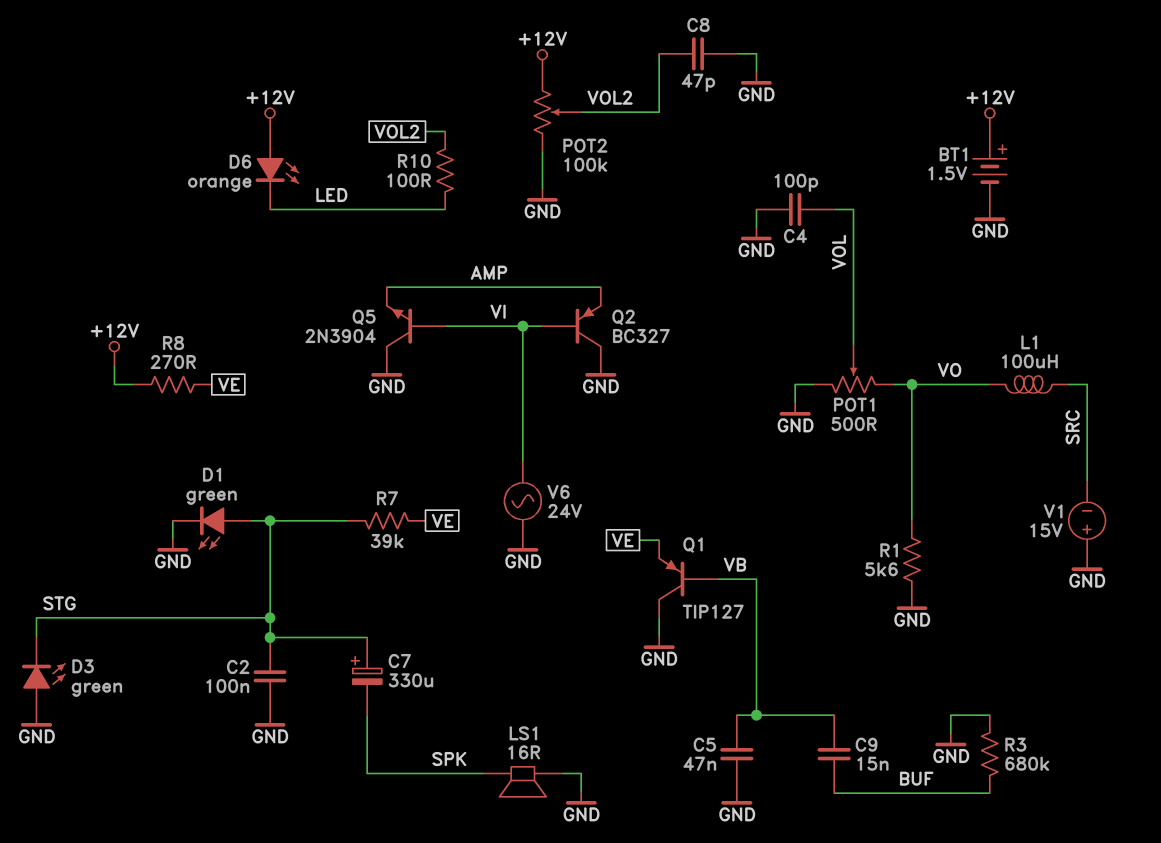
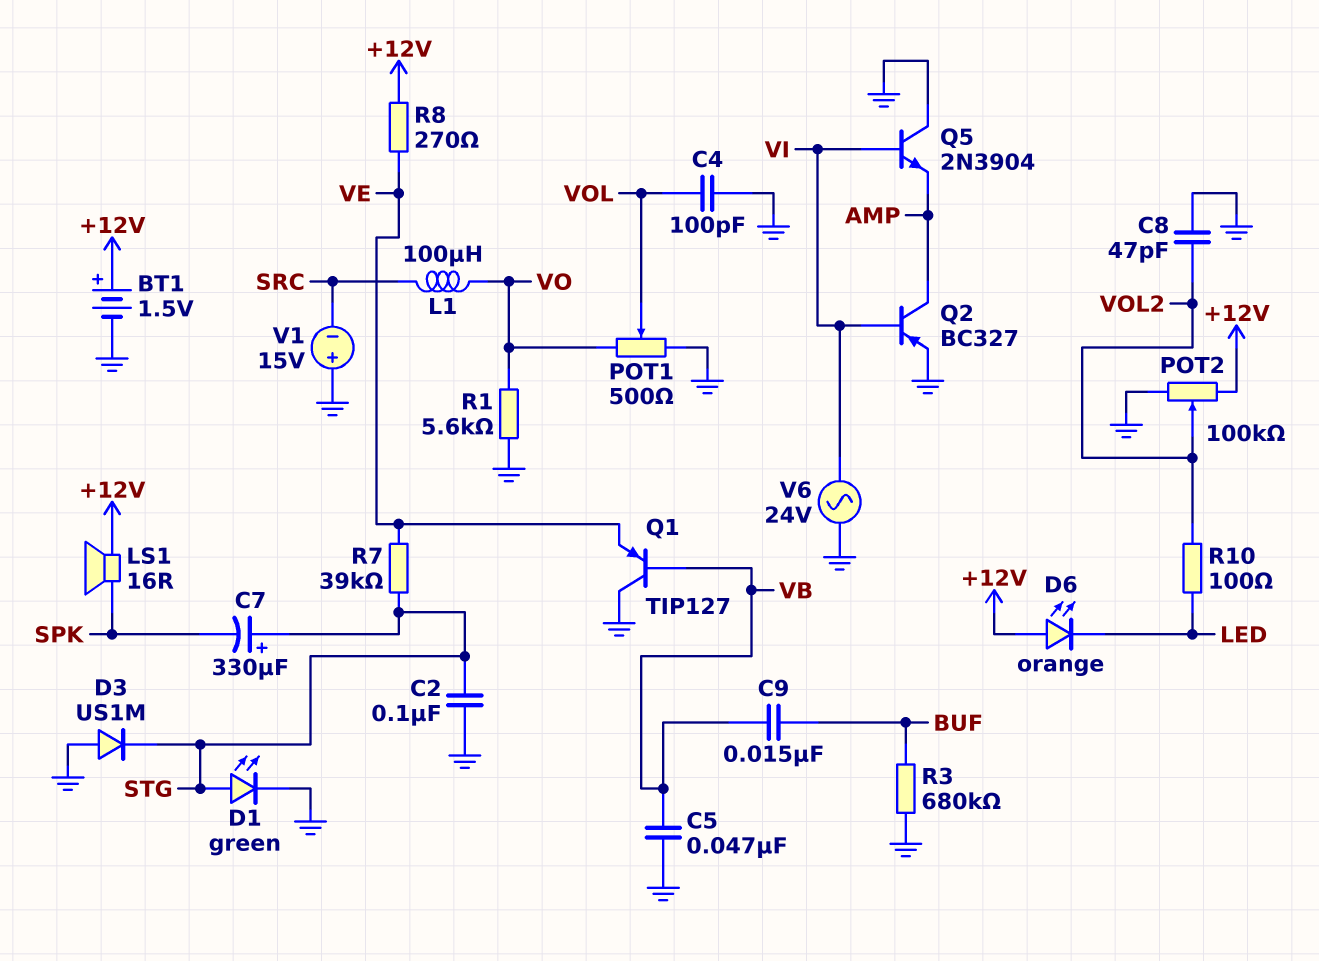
D3: LED green (A GND, K STG) -> diode US1M (A GND, K STG)
LS1: speaker 16R (GND, SPK) -> speaker 16R (+12V, SPK)
Q2: PNP BC327 (B VI, C GND, E AMP) -> PNP BC327 (B VI, C AMP, E GND)

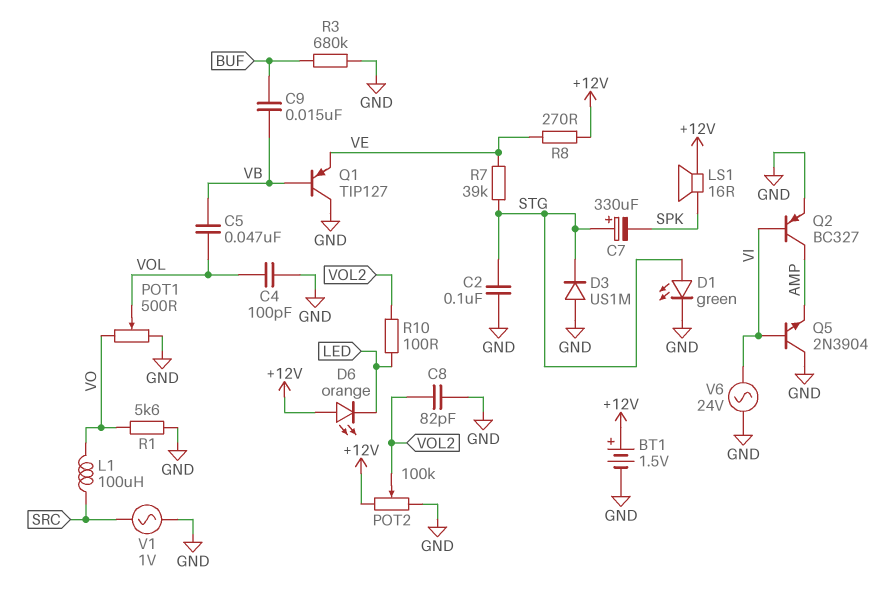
C5: 47nF (GND, VB) -> 47nF (VB, VOL)
C8: 47pF (GND, VOL2) -> 82pF (GND, VOL2)
V1: 15V (plus GND, minus SRC) -> AC 1V (GND, SRC)

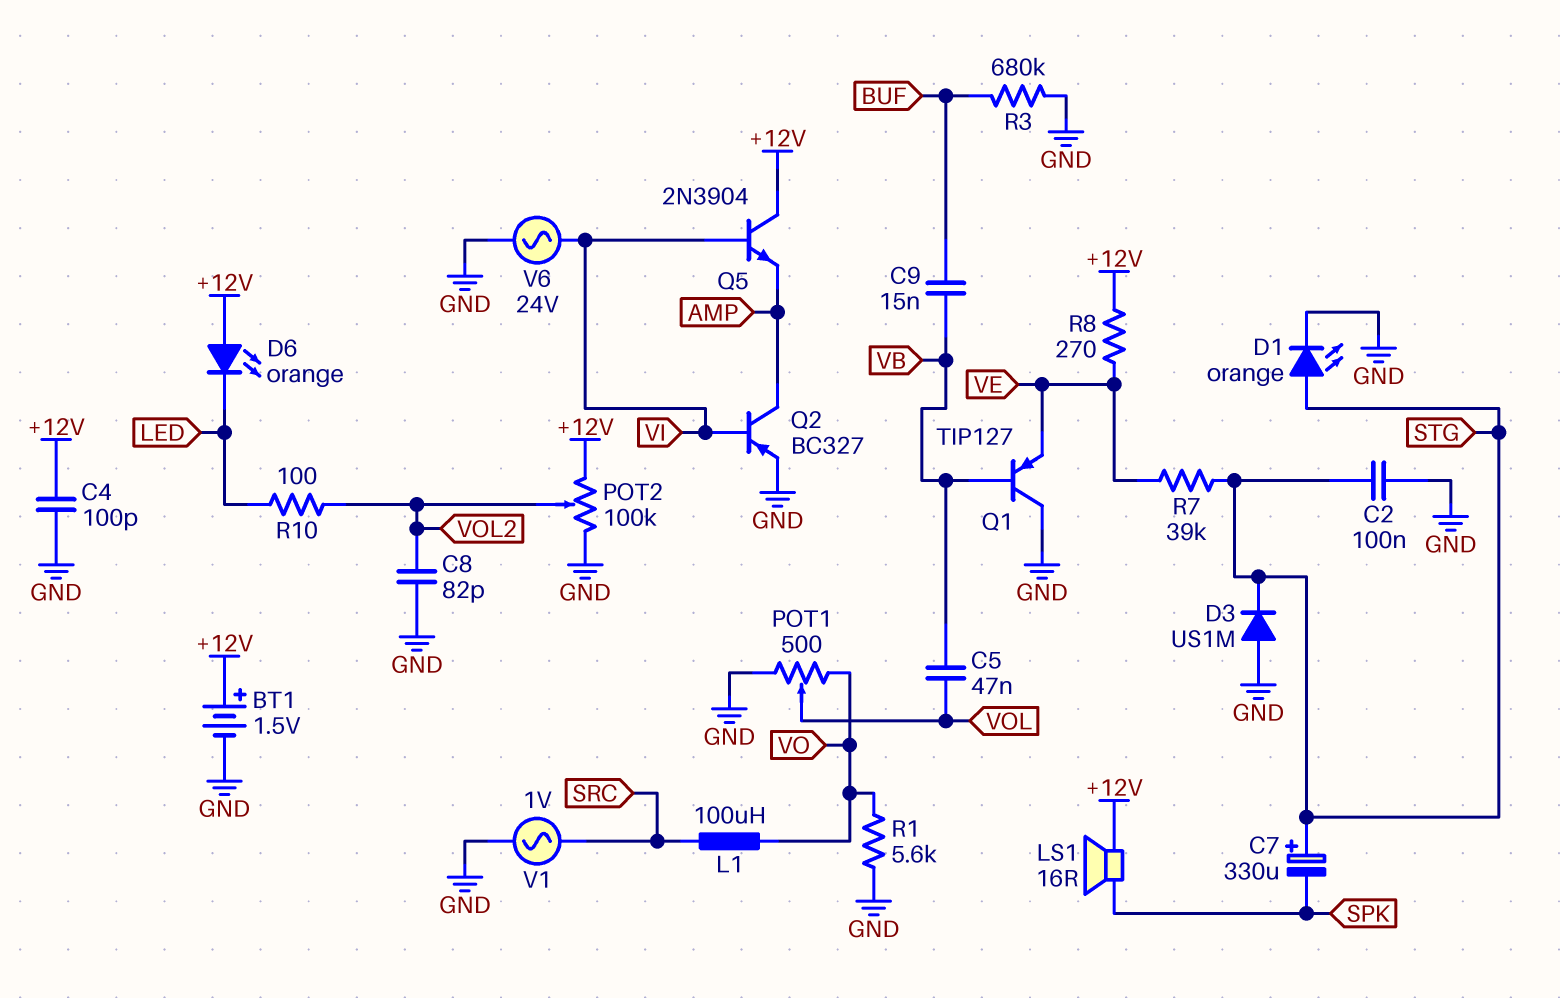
C4: 100pF (GND, VOL) -> 100pF (+12V, GND)
D1: LED green (A STG, K GND) -> LED orange (A STG, K GND)
Q5: NPN 2N3904 (B VI, C GND, E AMP) -> NPN 2N3904 (B VI, C +12V, E AMP)

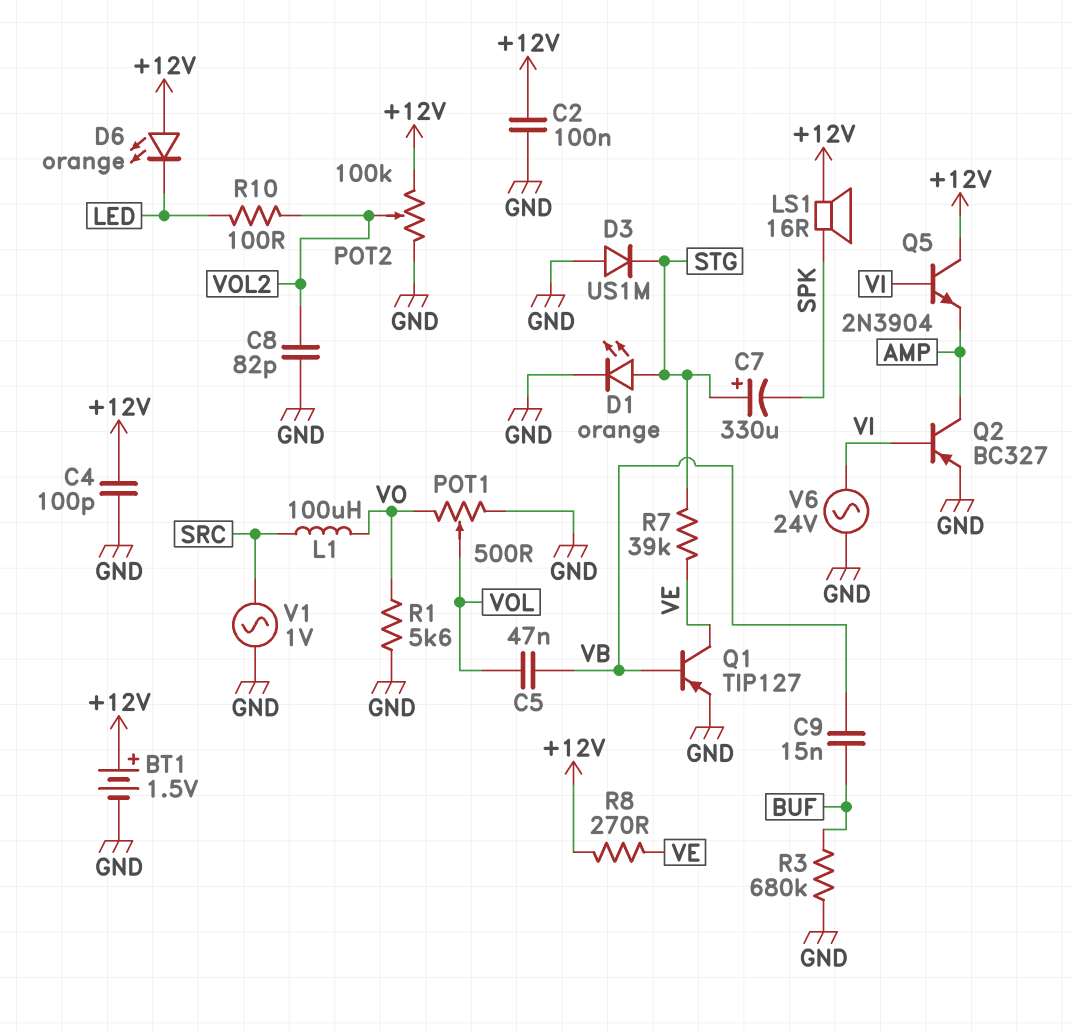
C2: 100nF (GND, STG) -> 100nF (+12V, GND)
Q1: PNP TIP127 (B VB, C GND, E VE) -> PNP TIP127 (B VB, C VE, E GND)

